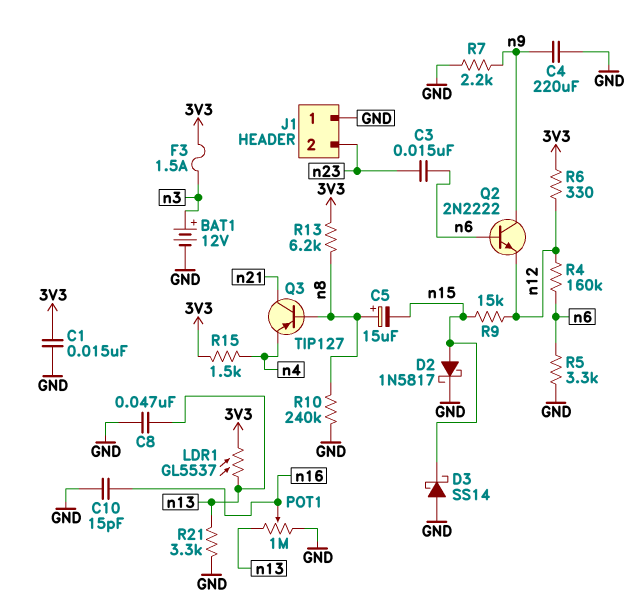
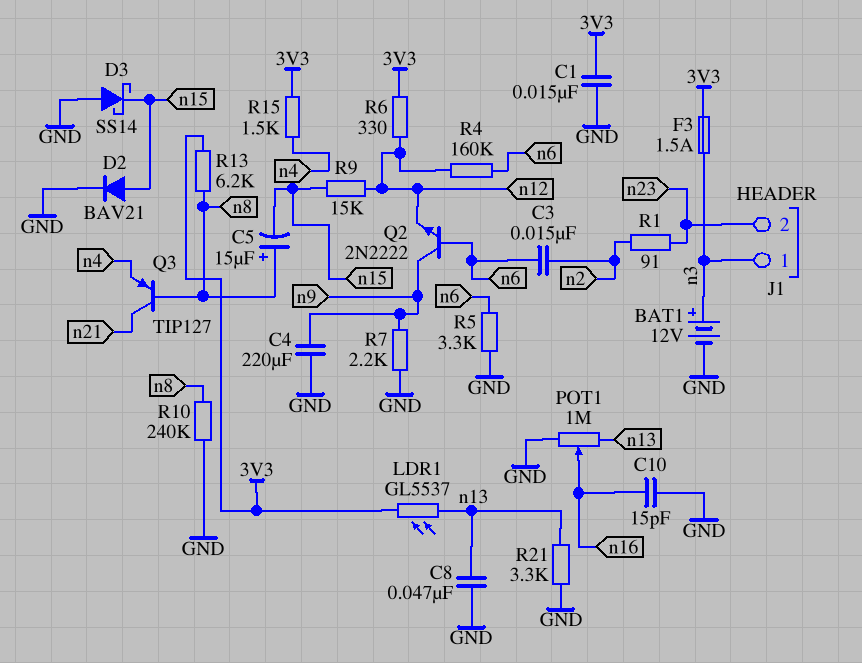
C3: 15nF (n6, n23) -> 15nF (n2, n6)
D2: schottky 1N5817 (A n15, K GND) -> diode BAV21 (A n15, K GND)
J1 pin 1: GND -> n3
R1: none -> 91 (n2, n23)

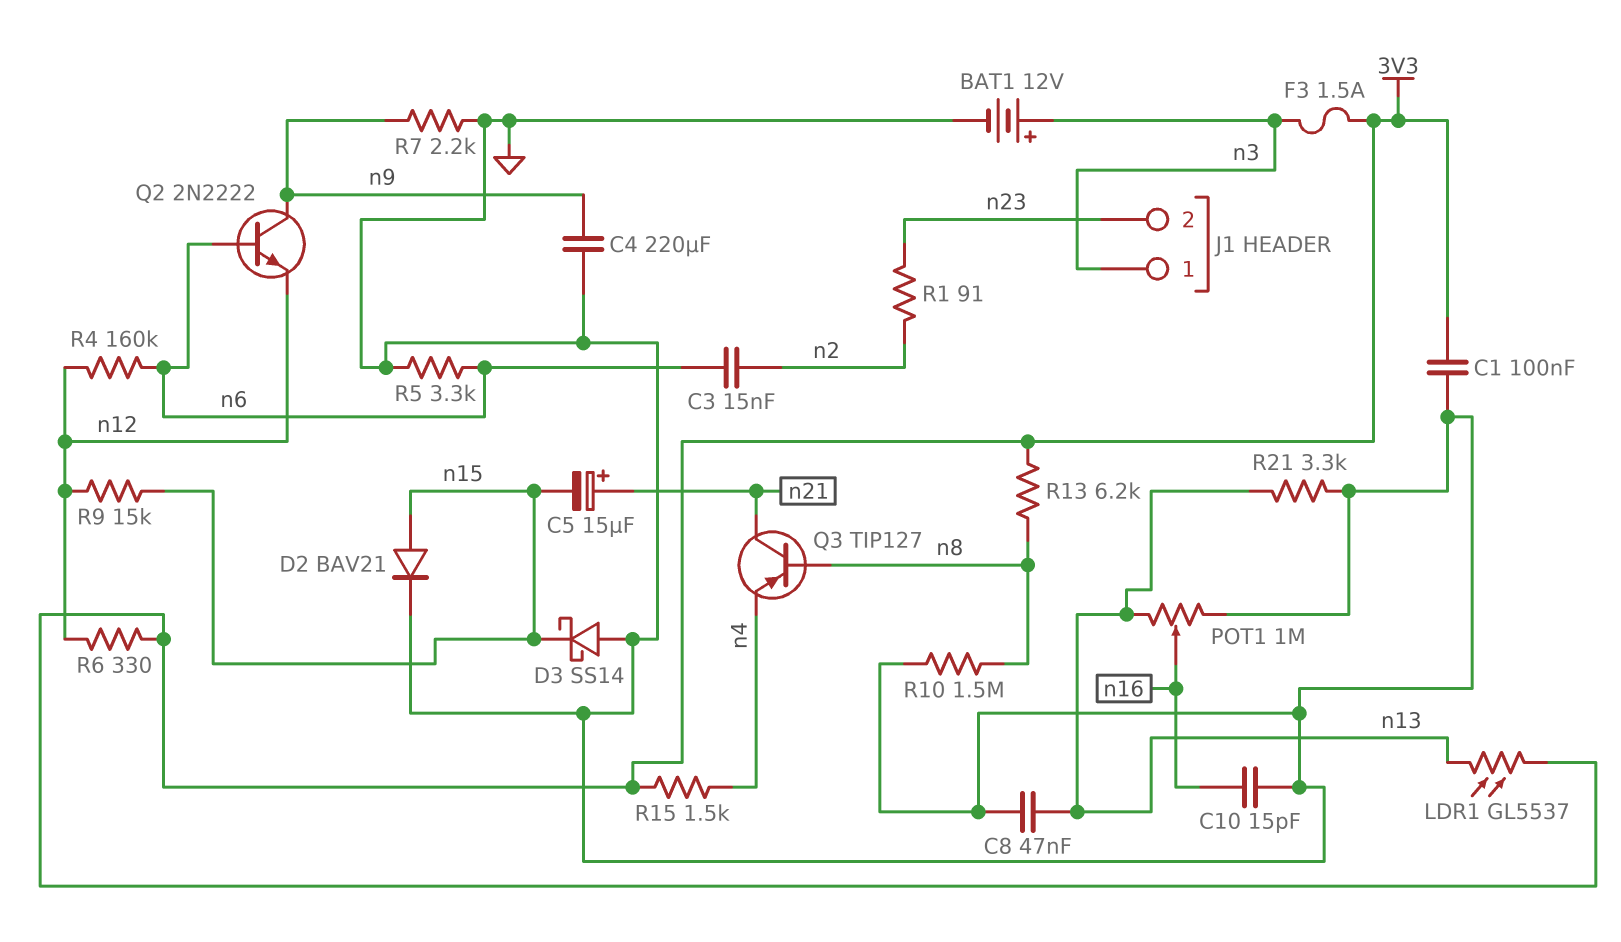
C1: 15nF (3V3, GND) -> 100nF (3V3, GND)
C5: 15uF (plus n8, minus n15) -> 15uF (plus n21, minus n15)
R10: 240k (GND, n8) -> 1.5M (GND, n8)

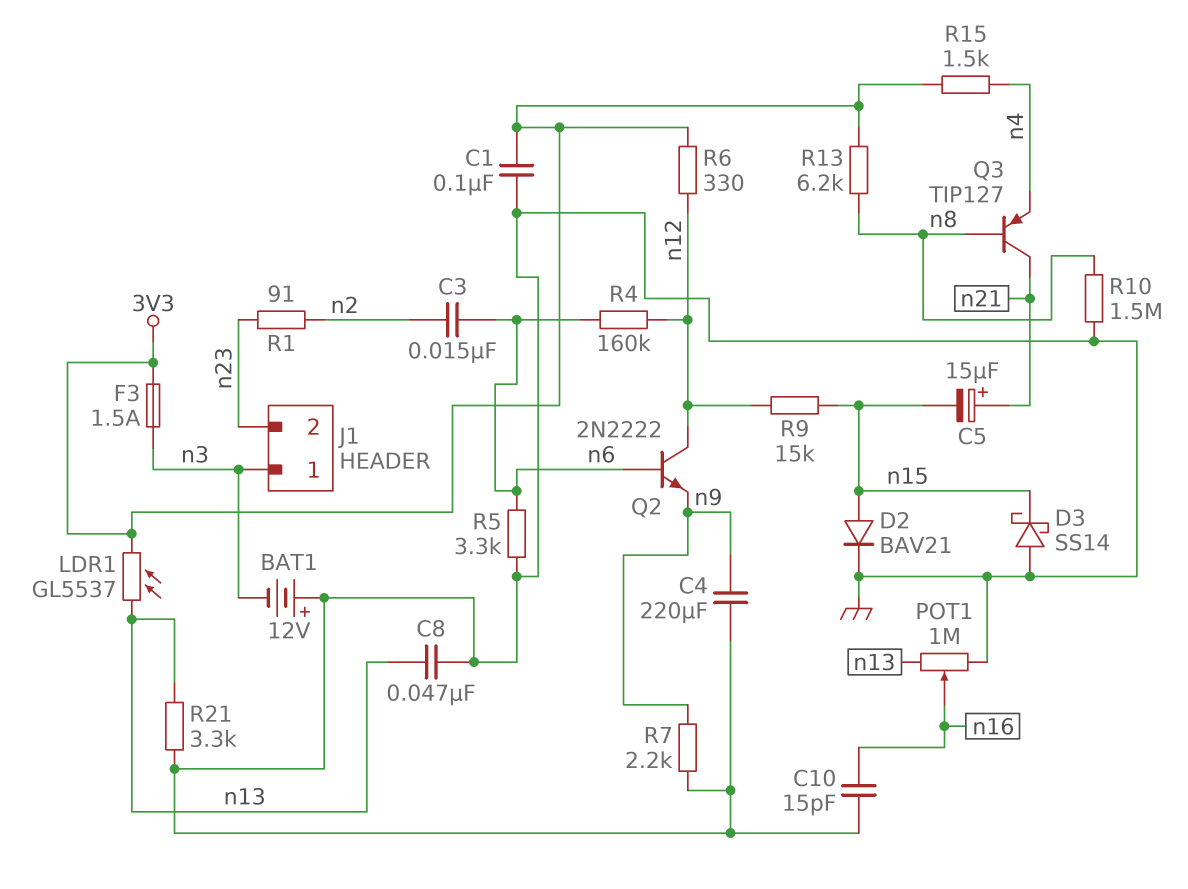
BAT1: 12V (plus n3, minus GND) -> 12V (plus GND, minus n3)
Q2: NPN 2N2222 (B n6, C n9, E n12) -> NPN 2N2222 (B n6, C n12, E n9)

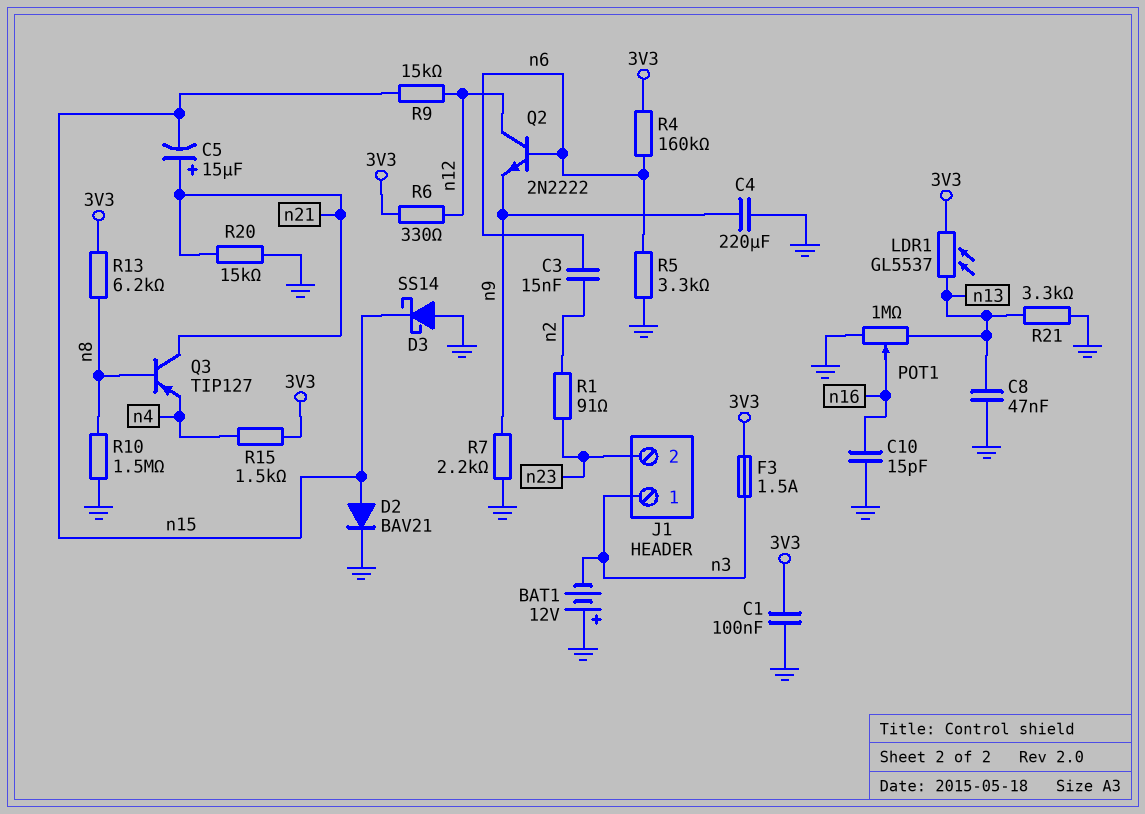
R4: 160k (n6, n12) -> 160k (3V3, n6)
R20: none -> 15k (GND, n21)

